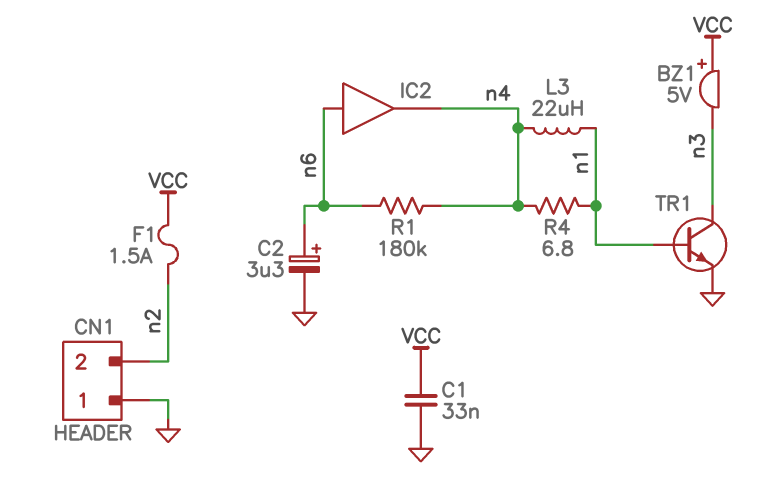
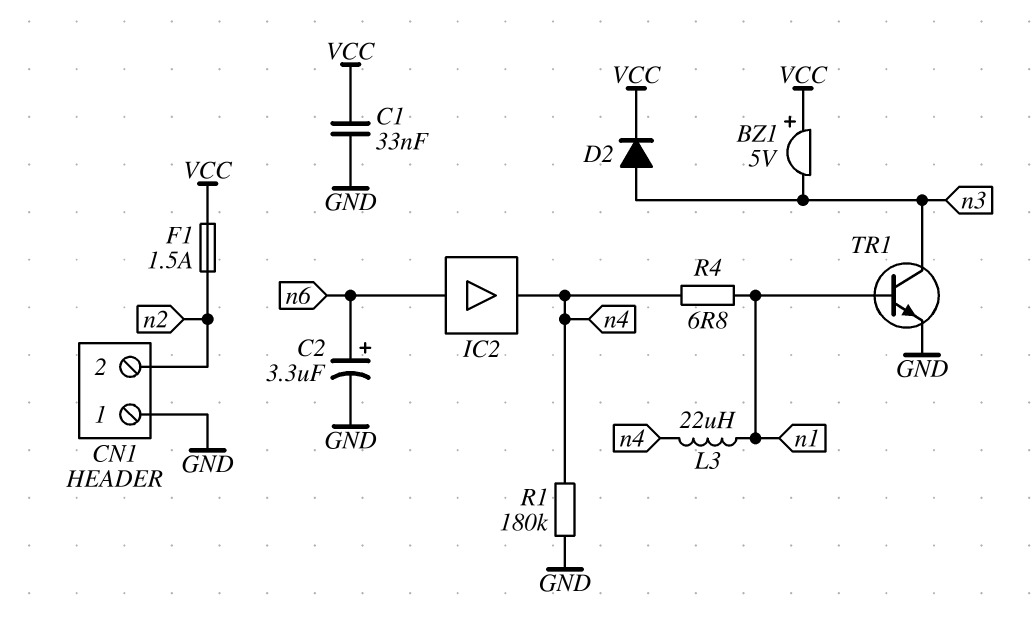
D2: none -> diode (A n3, K VCC)
R1: 180k (n4, n6) -> 180k (GND, n4)

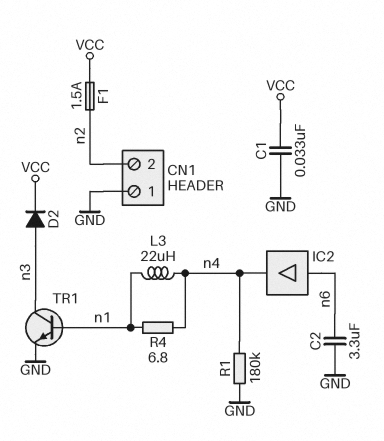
BZ1: buzzer 5V (plus VCC, minus n3) -> none
C2: 3.3uF (plus n6, minus GND) -> 3.3uF (GND, n6)

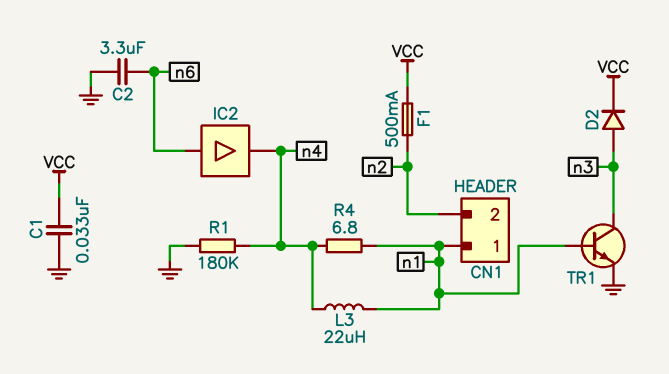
CN1 pin 1: GND -> n1
F1: 1.5A (VCC, n2) -> 500mA (VCC, n2)

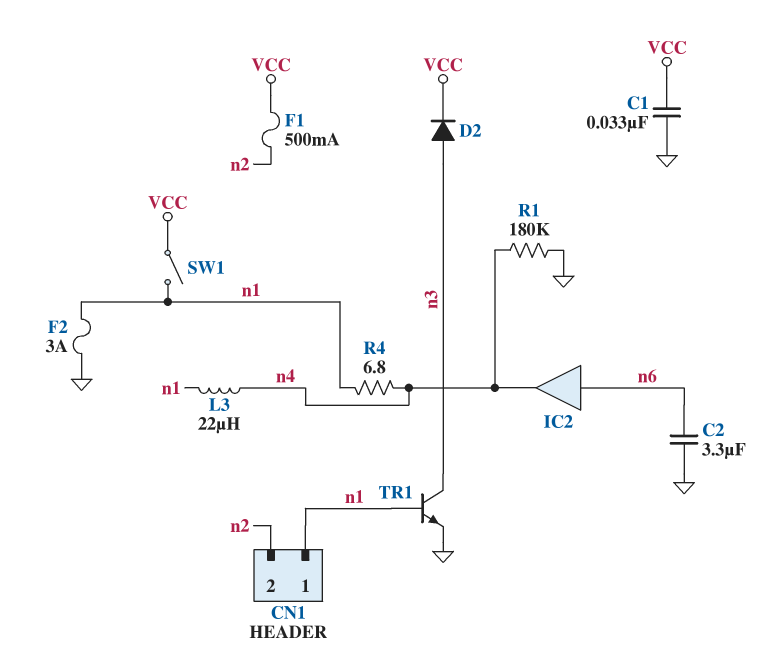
F2: none -> 3A (GND, n1)
SW1: none -> switch (VCC, n1)

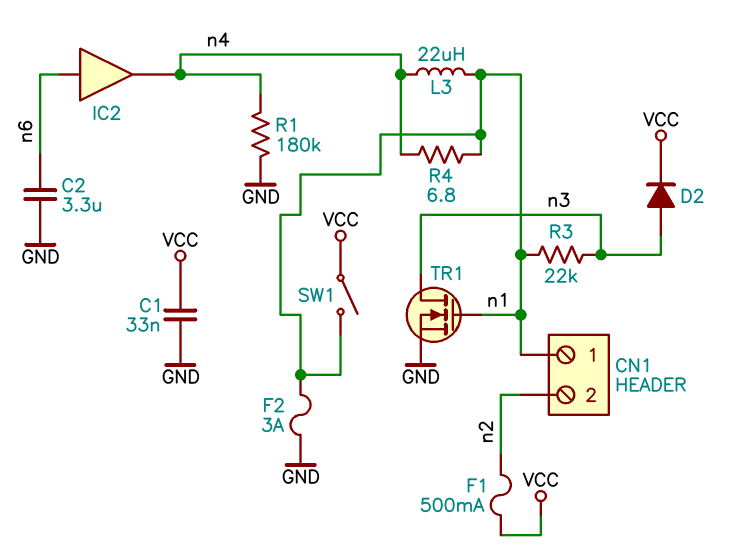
R3: none -> 22k (n1, n3)
TR1: NPN (B n1, C n3, E GND) -> NMOS (G n1, D n3, S GND)

